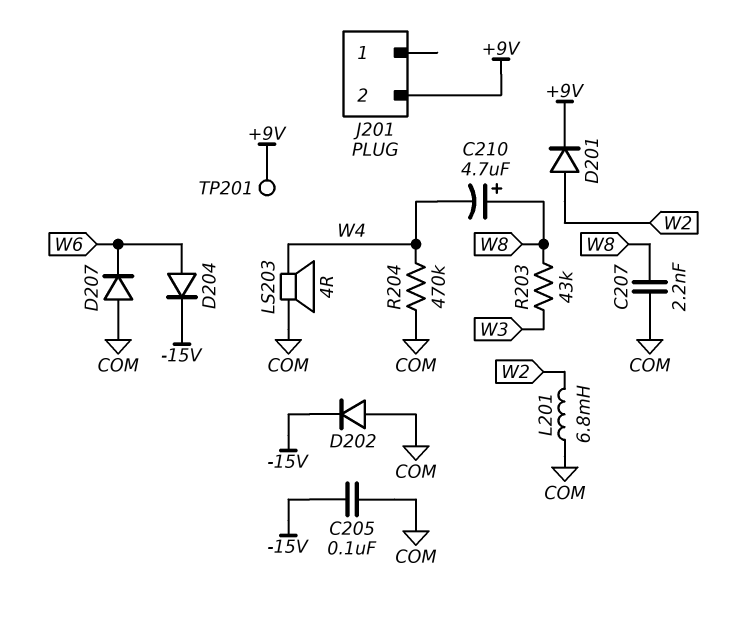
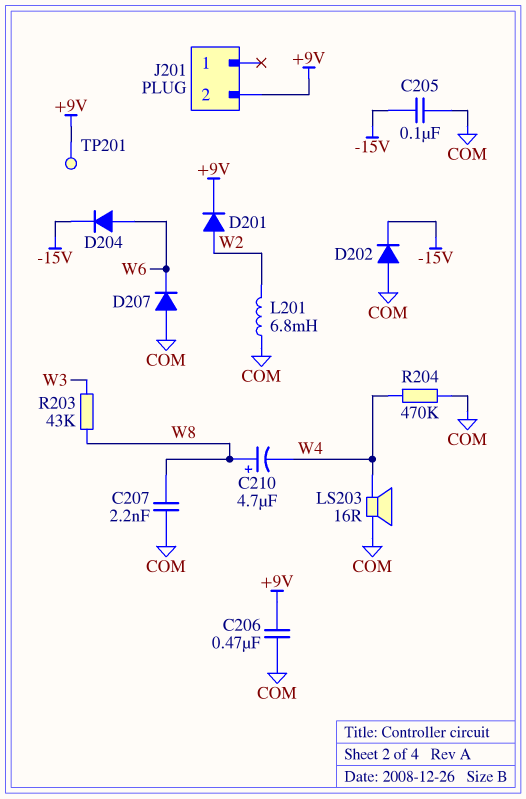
C206: none -> 470nF (+9V, COM)
LS203: speaker 4R (COM, W4) -> speaker 16R (COM, W4)

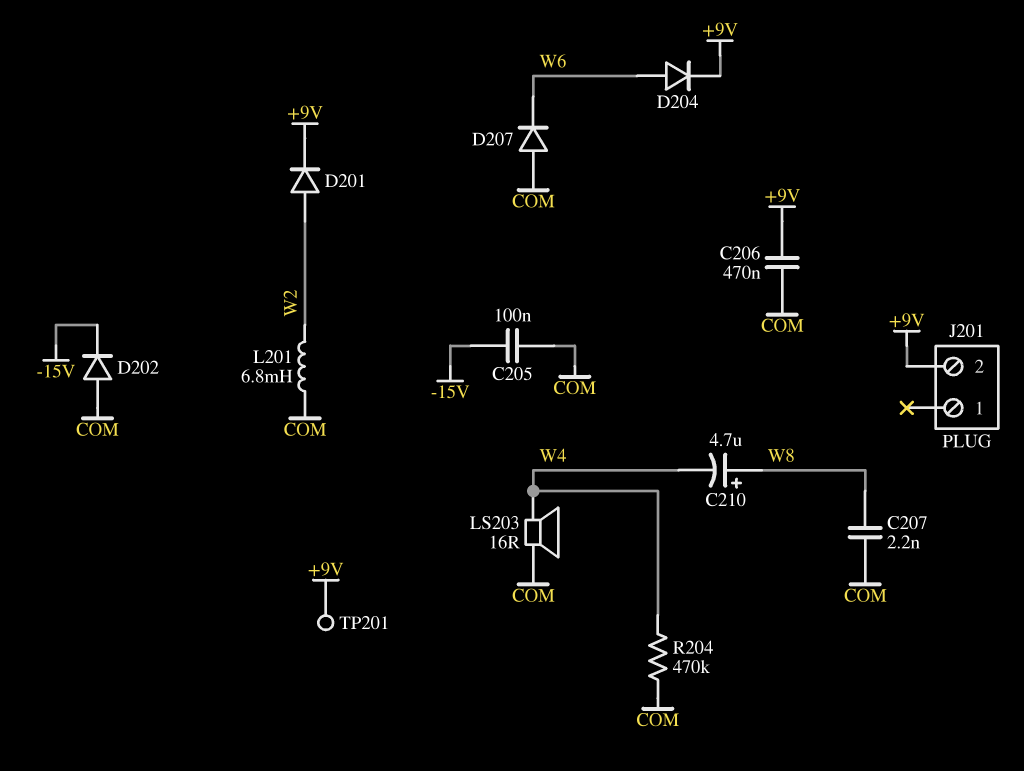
D204: diode (A W6, K -15V) -> diode (A W6, K +9V)
R203: 43k (W3, W8) -> none

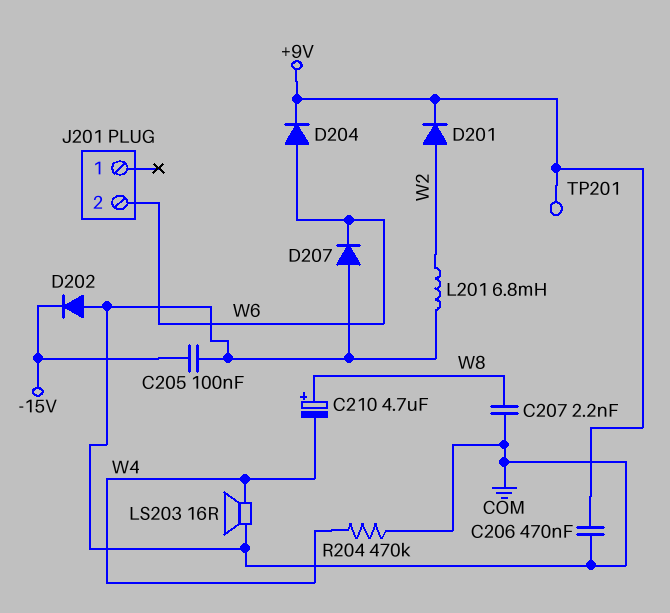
J201 pin 2: +9V -> W6

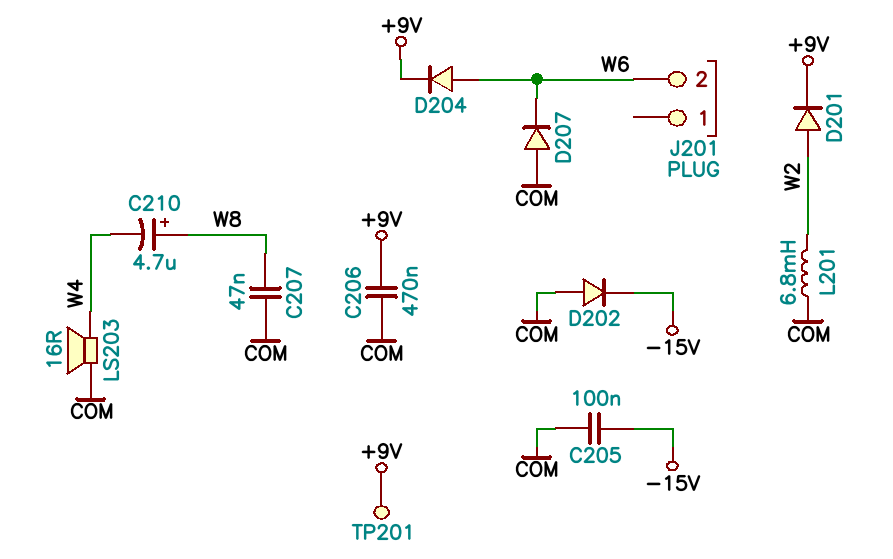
C207: 2.2nF (COM, W8) -> 47nF (COM, W8)
R204: 470k (COM, W4) -> none

